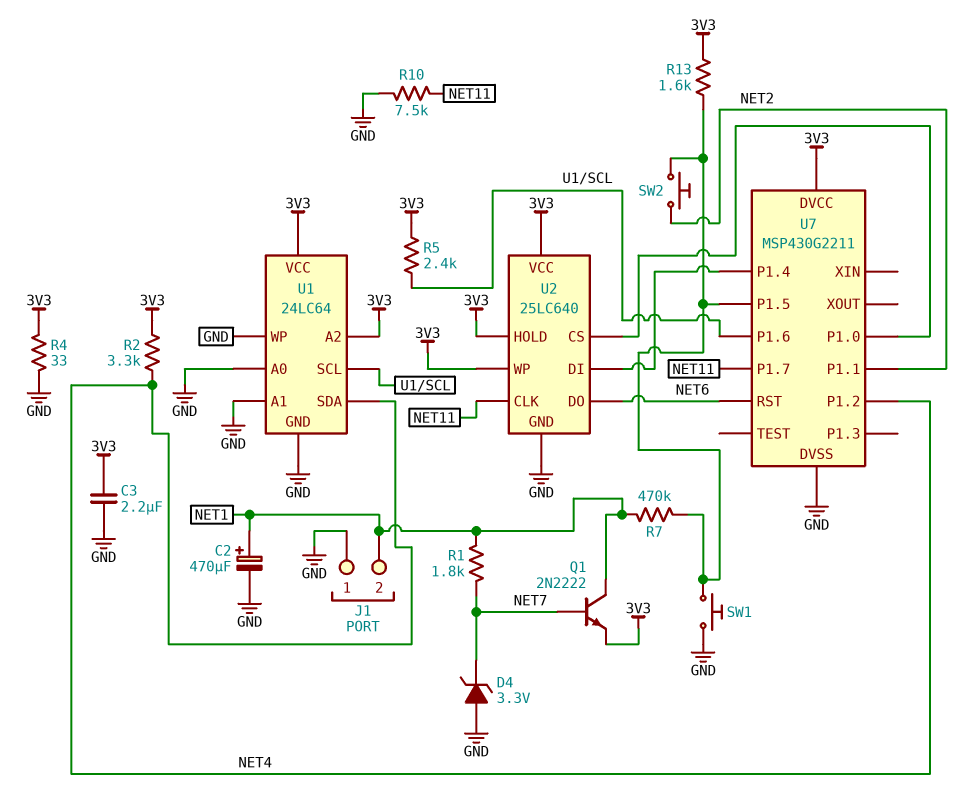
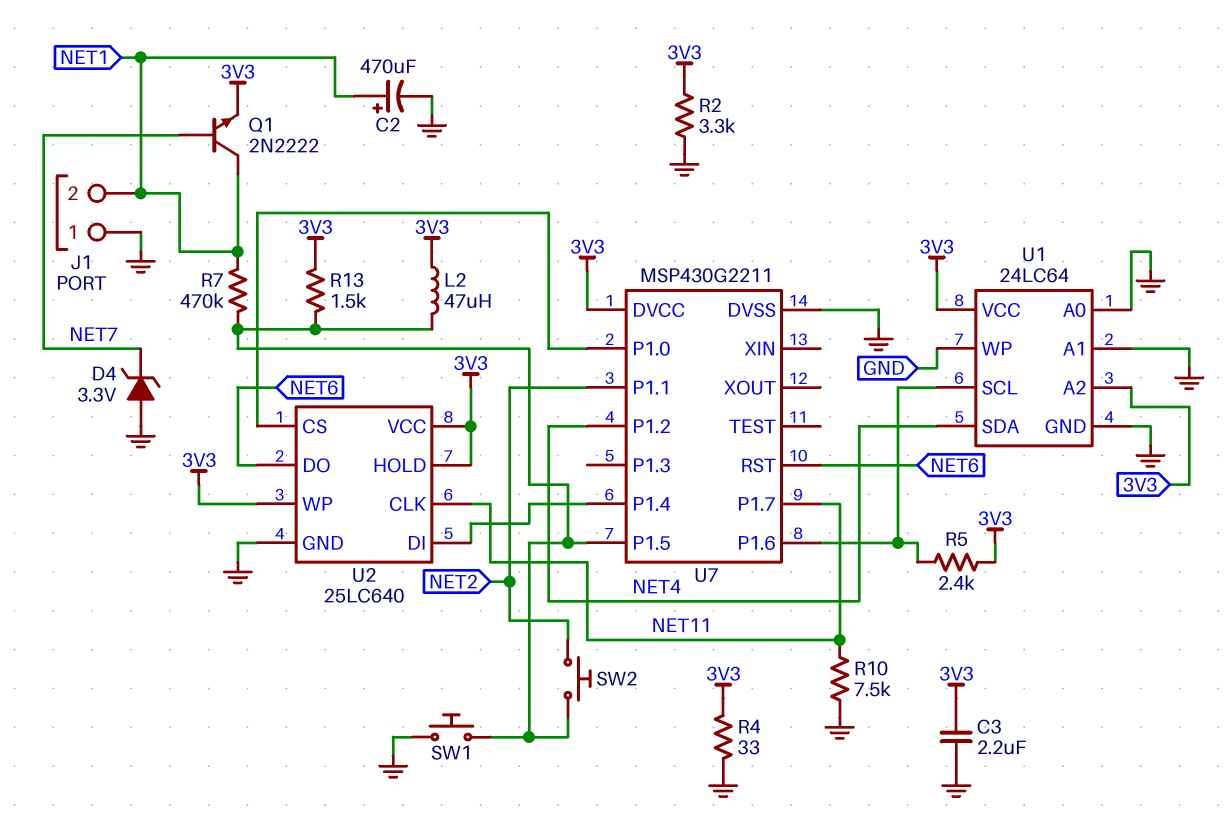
L2: none -> 47uH (3V3, U7/P1.5)
R1: 1.8k (NET1, NET7) -> none
R2: 3.3k (3V3, NET4) -> 3.3k (3V3, GND)
R13: 1.6k (3V3, U7/P1.5) -> 1.5k (3V3, U7/P1.5)

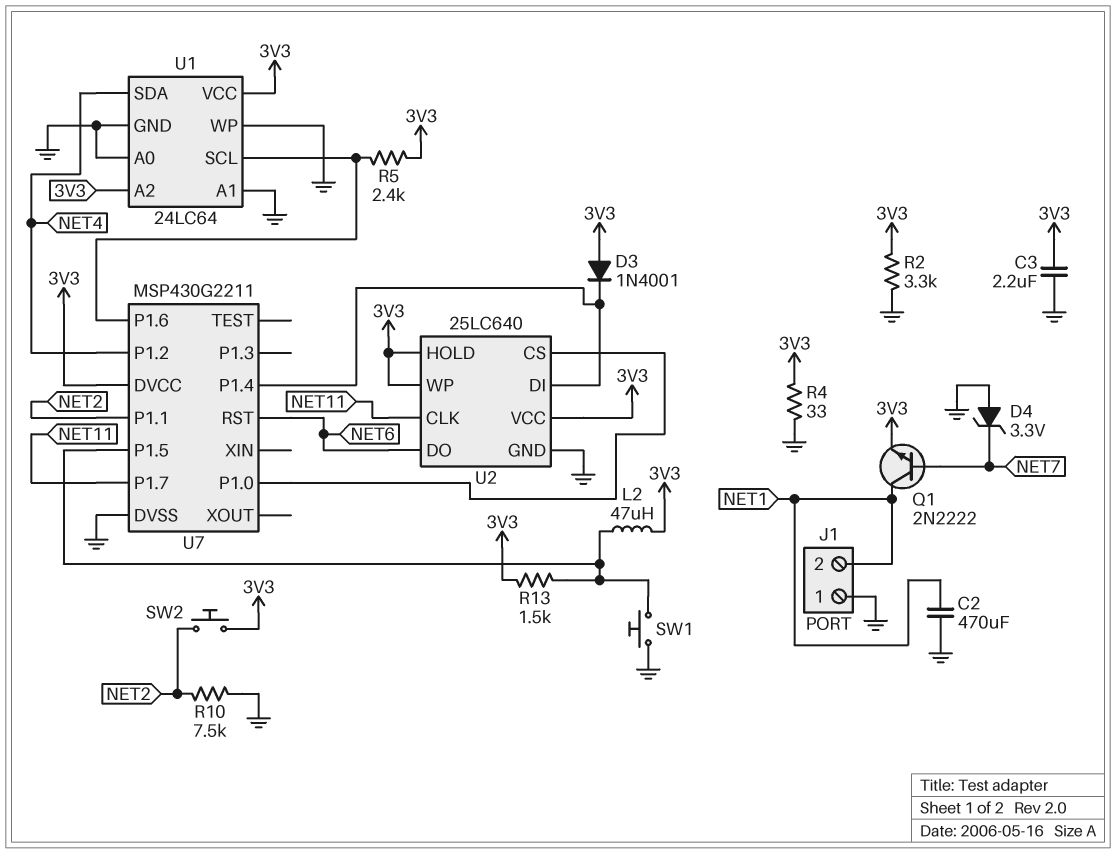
C2: 470uF (plus NET1, minus GND) -> 470uF (GND, NET1)
D3: none -> diode 1N4001 (A 3V3, K U2/DI)
R7: 470k (NET1, U7/P1.5) -> none
R10: 7.5k (GND, NET11) -> 7.5k (GND, NET2)
SW2: button (NET2, U7/P1.5) -> button (3V3, NET2)

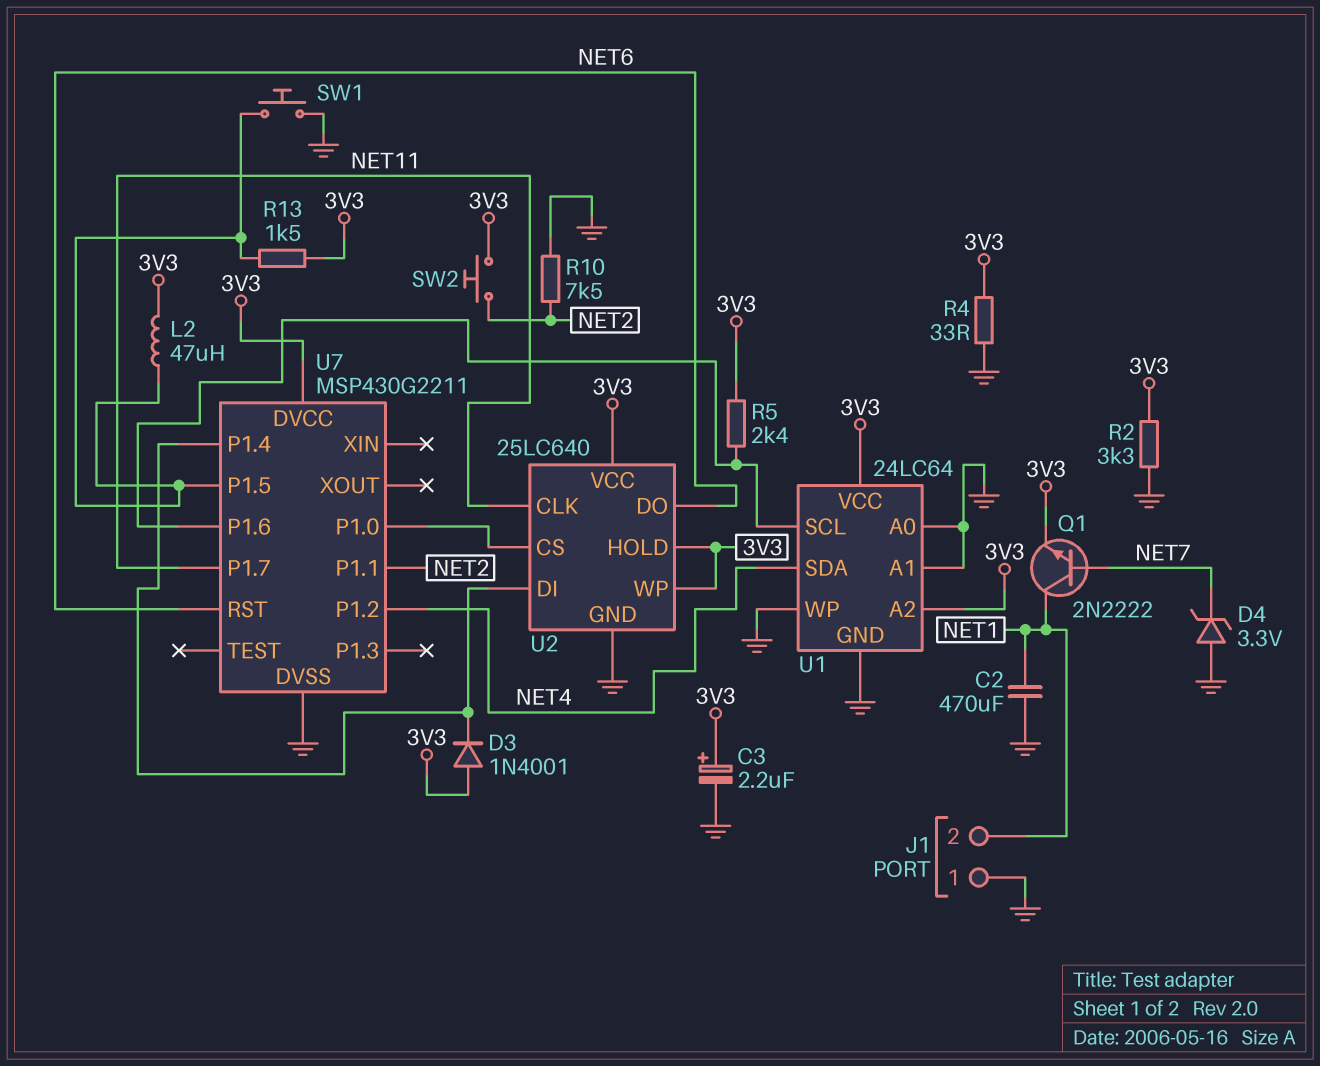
C3: 2.2uF (3V3, GND) -> 2.2uF (plus 3V3, minus GND)

